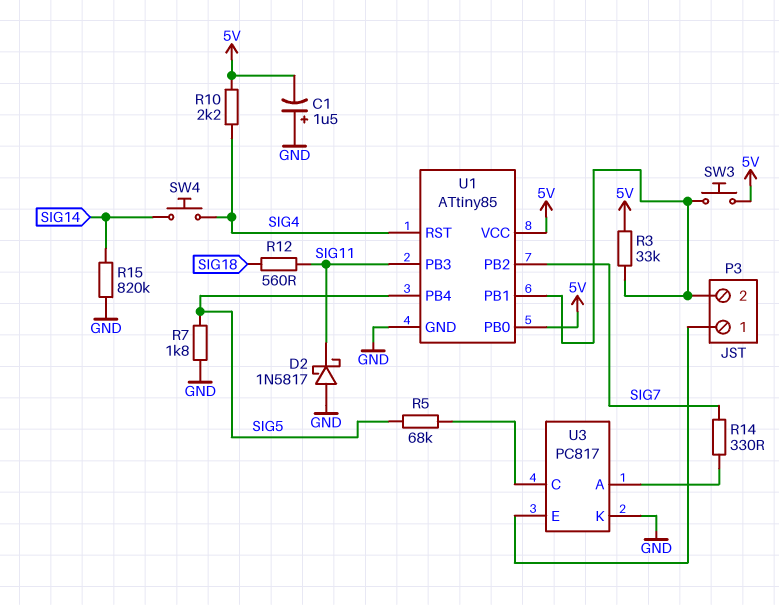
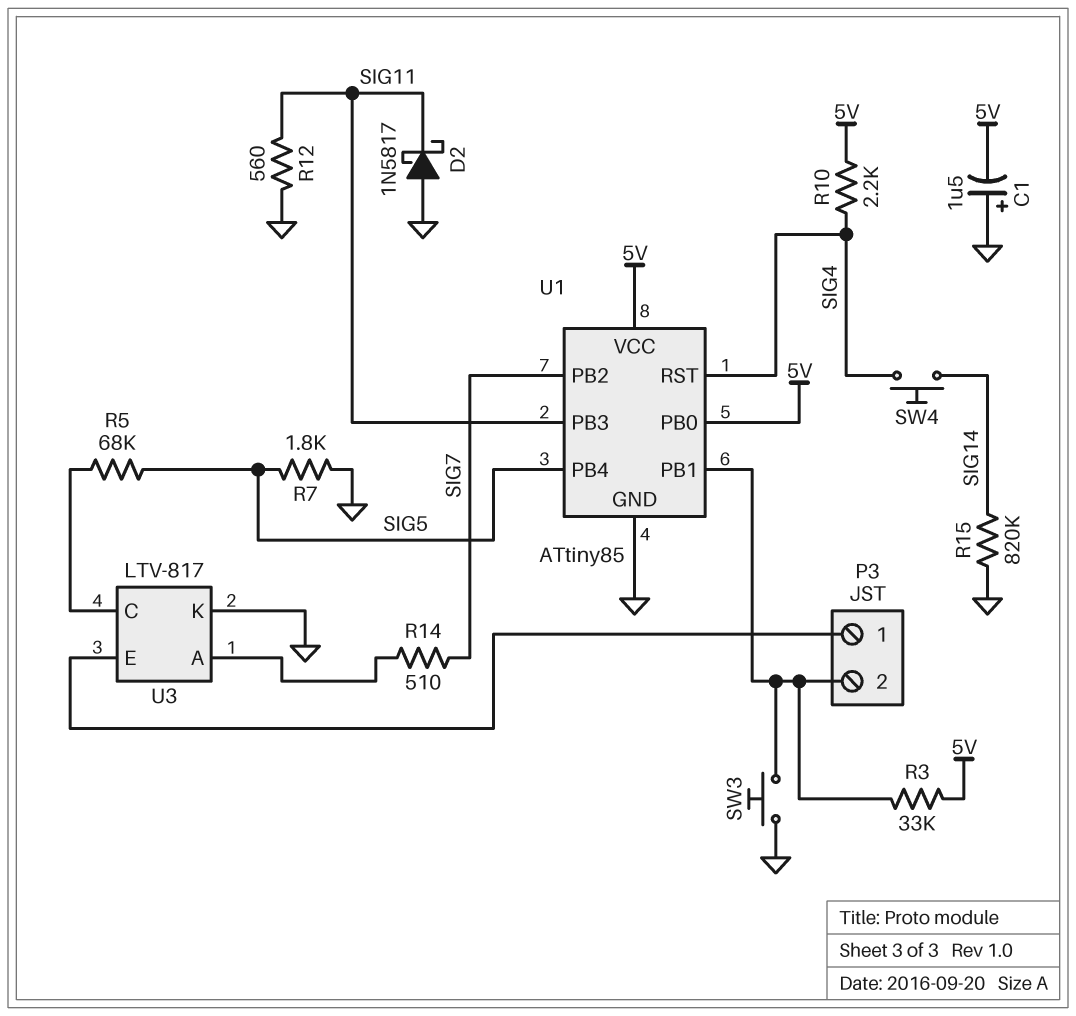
R12: 560 (SIG11, SIG18) -> 560 (GND, SIG11)
R14: 330 (SIG7, U3/A) -> 510 (SIG7, U3/A)
SW3: button (5V, P3/2) -> button (GND, P3/2)
U3: PC817 -> LTV-817

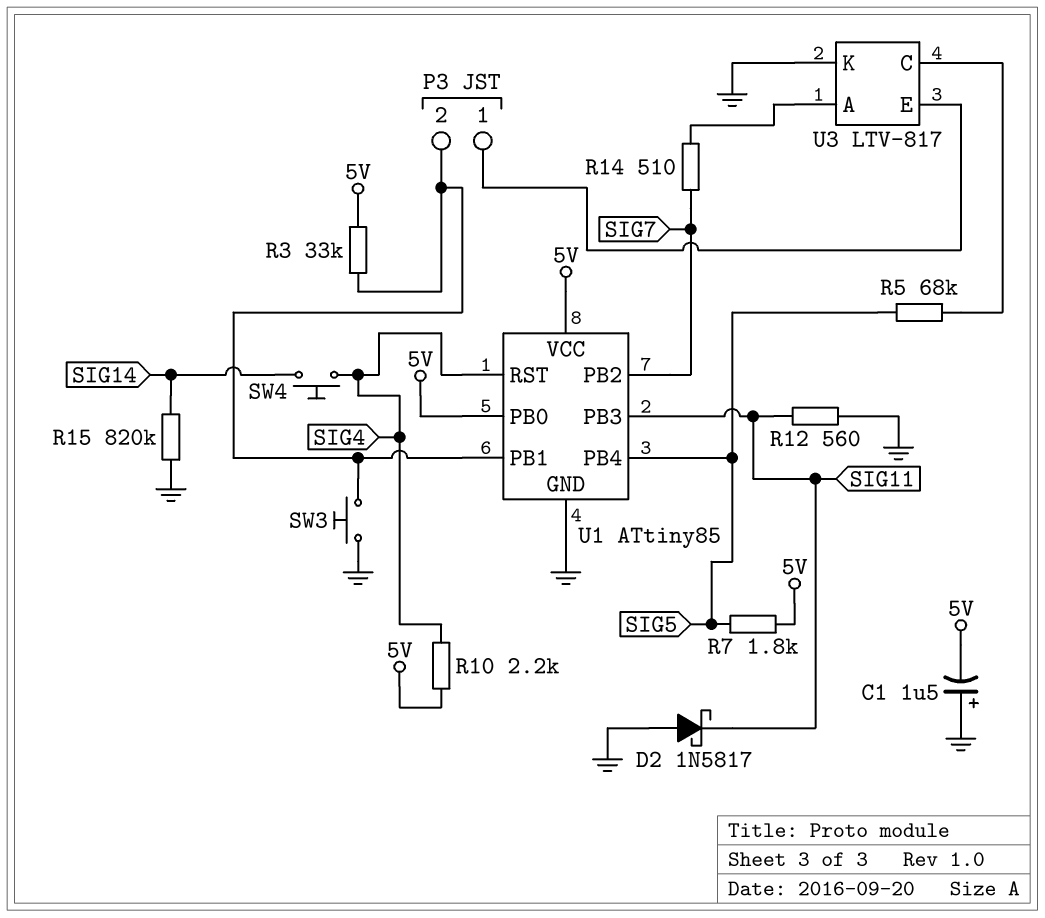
R7: 1.8k (GND, SIG5) -> 1.8k (5V, SIG5)

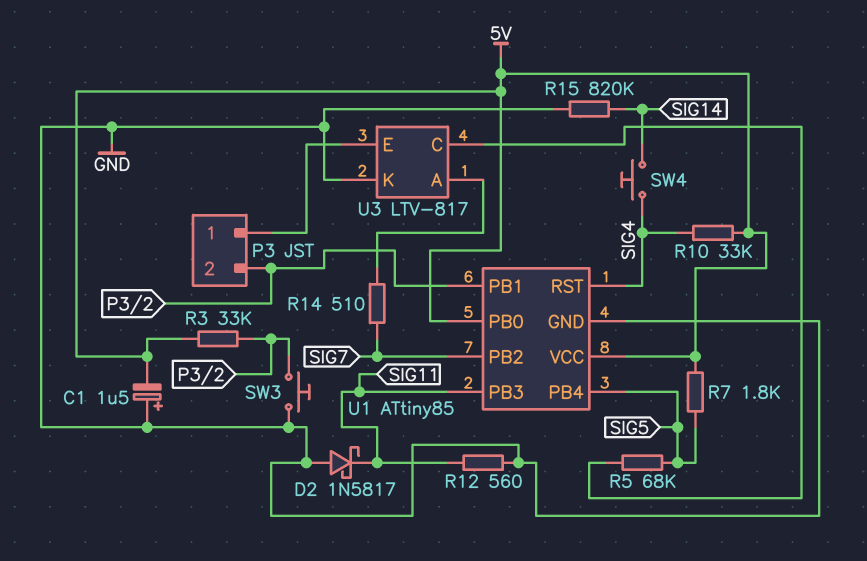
R10: 2.2k (5V, SIG4) -> 33k (5V, SIG4)

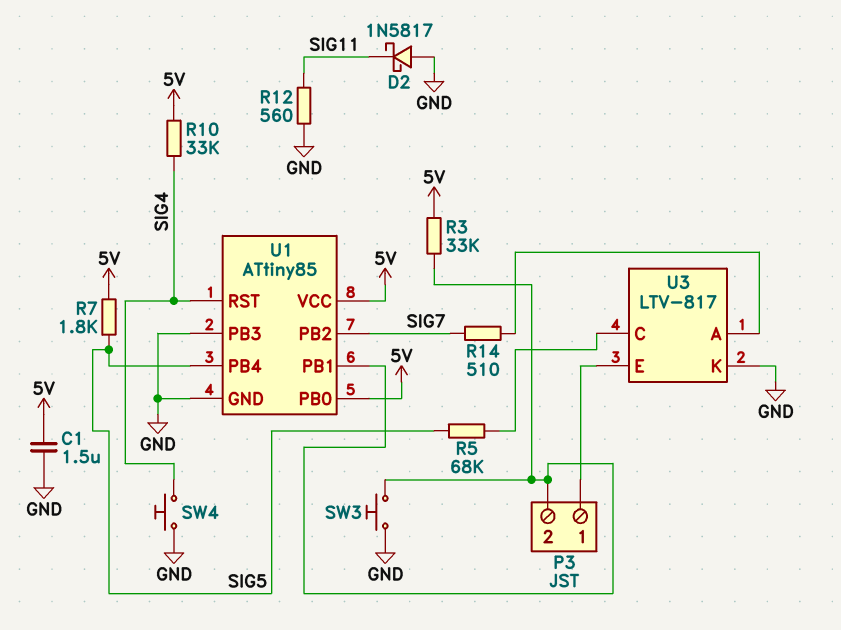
C1: 1.5uF (plus GND, minus 5V) -> 1.5uF (5V, GND)
R15: 820k (GND, SIG14) -> none
SW4: button (SIG4, SIG14) -> button (GND, SIG4)
U1 pin PB3: SIG11 -> GND

